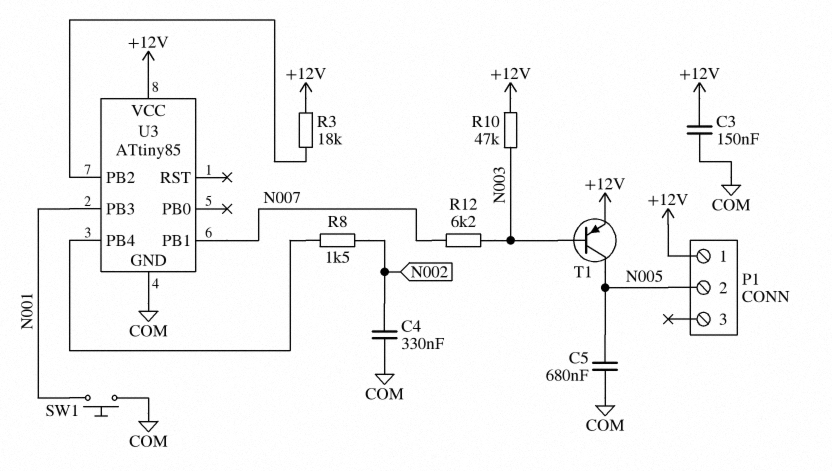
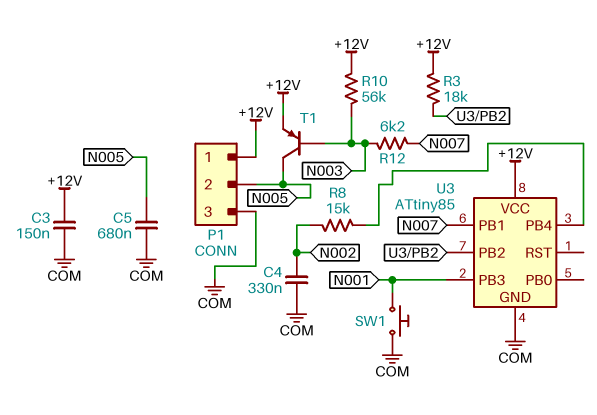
P1 pin 3: none -> COM
R8: 1.5k (N002, U3/PB4) -> 15k (N002, U3/PB4)
R10: 47k (+12V, N003) -> 56k (+12V, N003)

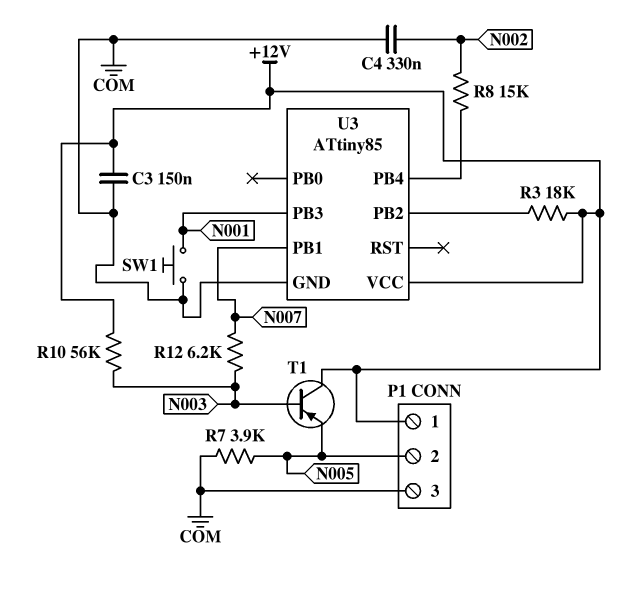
C5: 680nF (COM, N005) -> none
R7: none -> 3.9k (COM, N005)
T1: PNP (B N003, C N005, E +12V) -> PNP (B N003, C +12V, E N005)

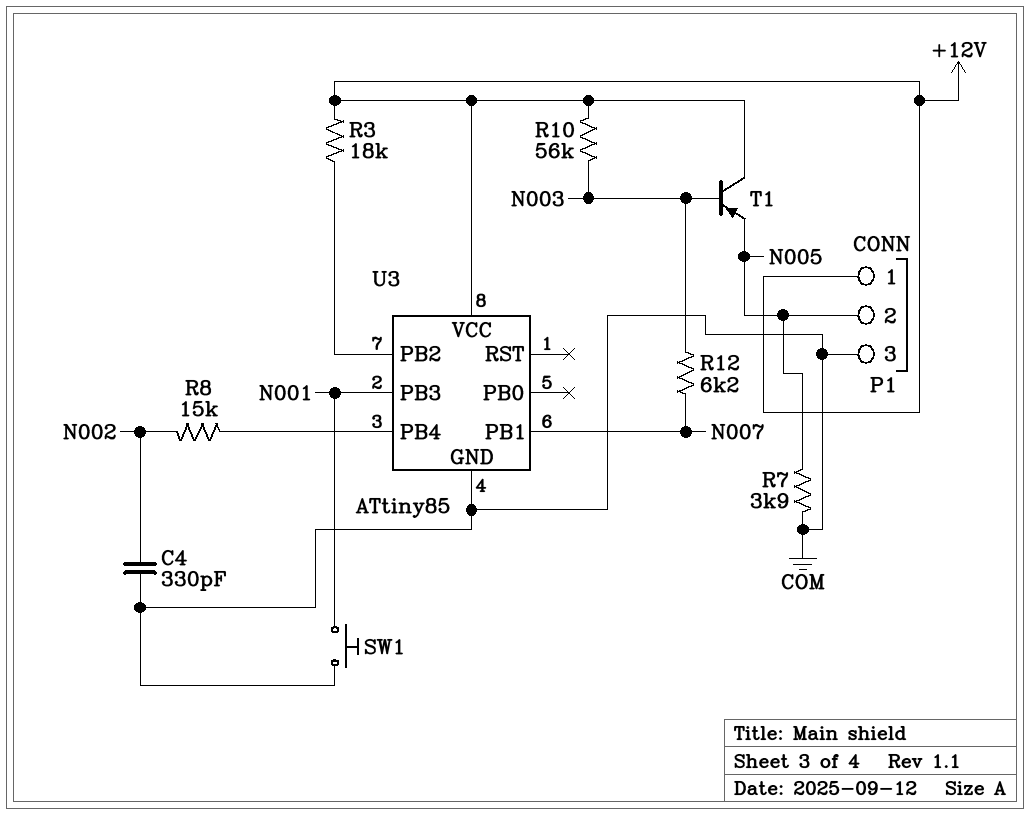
C3: 150nF (+12V, COM) -> none
C4: 330nF (COM, N002) -> 330pF (COM, N002)

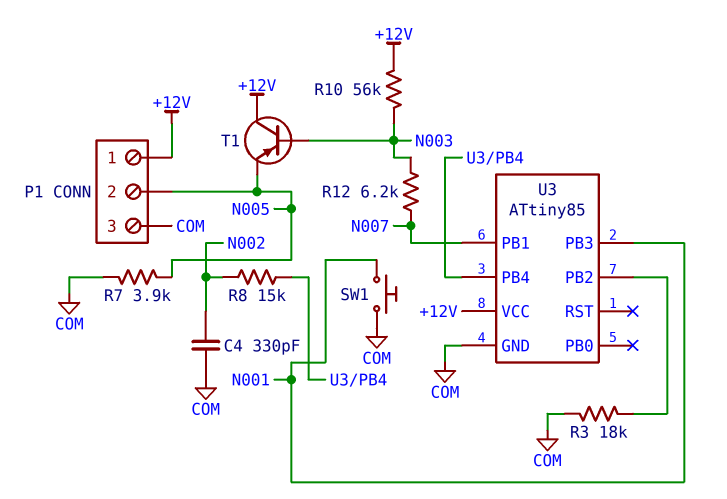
R3: 18k (+12V, U3/PB2) -> 18k (COM, U3/PB2)

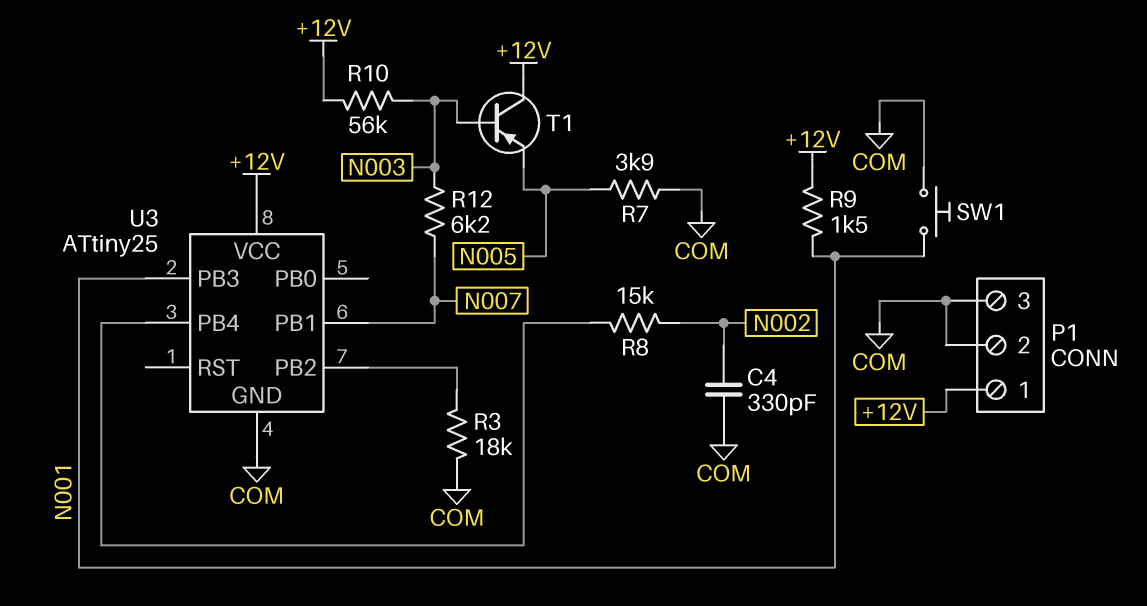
P1 pin 2: N005 -> COM
R9: none -> 1.5k (+12V, N001)
U3: ATtiny85 -> ATtiny25

